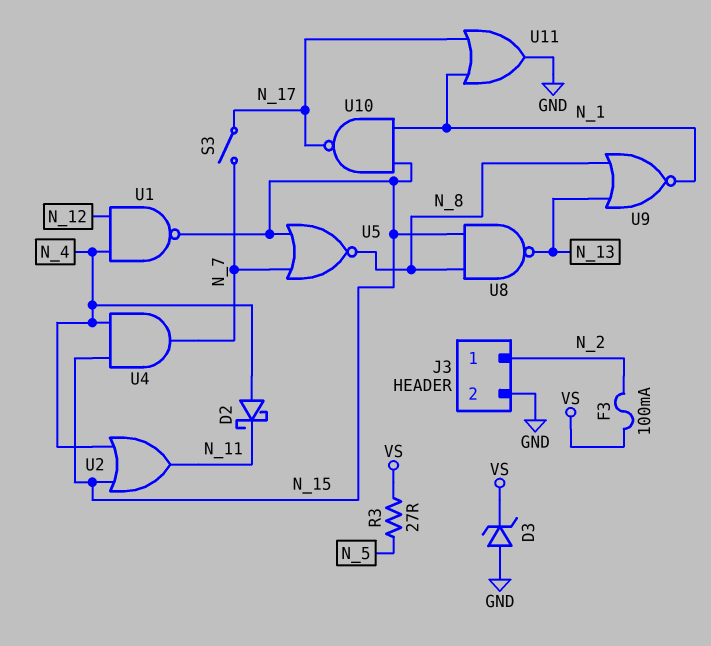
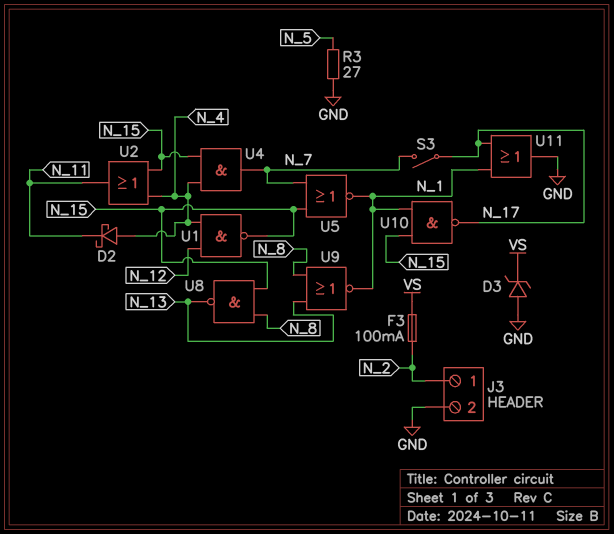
R3: 27 (N_5, VS) -> 27 (GND, N_5)
U5: NOR (in N_7, in N_15, out N_8) -> NOR (in N_7, in N_15, out N_1)

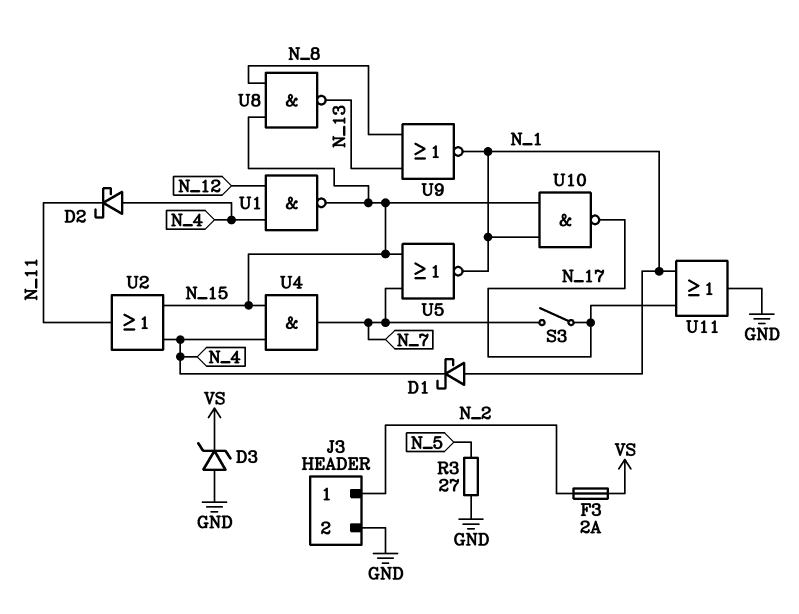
D1: none -> schottky (A N_1, K N_4)
F3: 100mA (N_2, VS) -> 2A (N_2, VS)

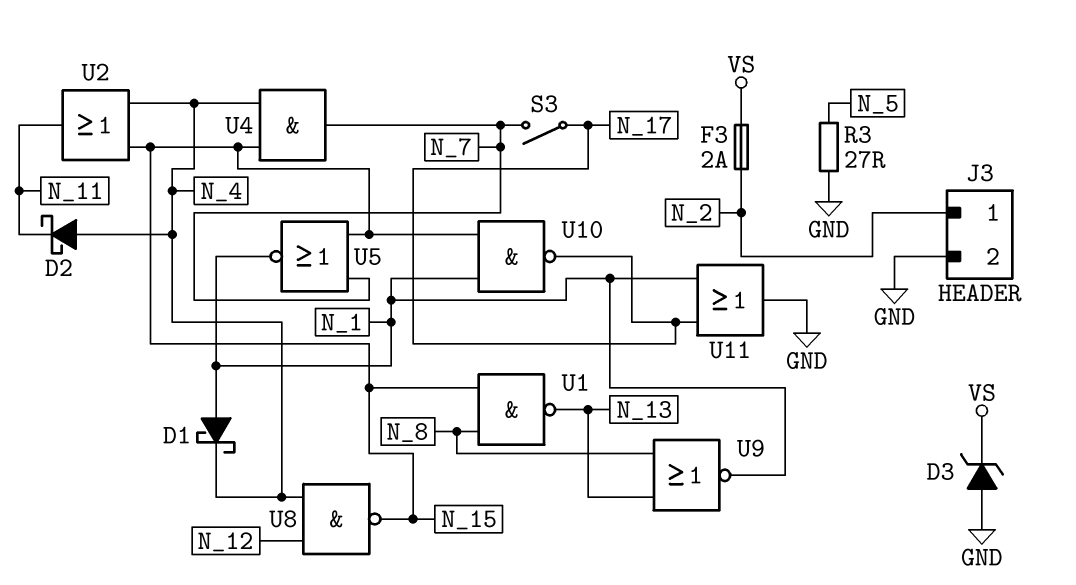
U1: NAND (in N_4, in N_12, out N_15) -> NAND (in N_8, in N_15, out N_13)
U8: NAND (in N_8, in N_15, out N_13) -> NAND (in N_4, in N_12, out N_15)

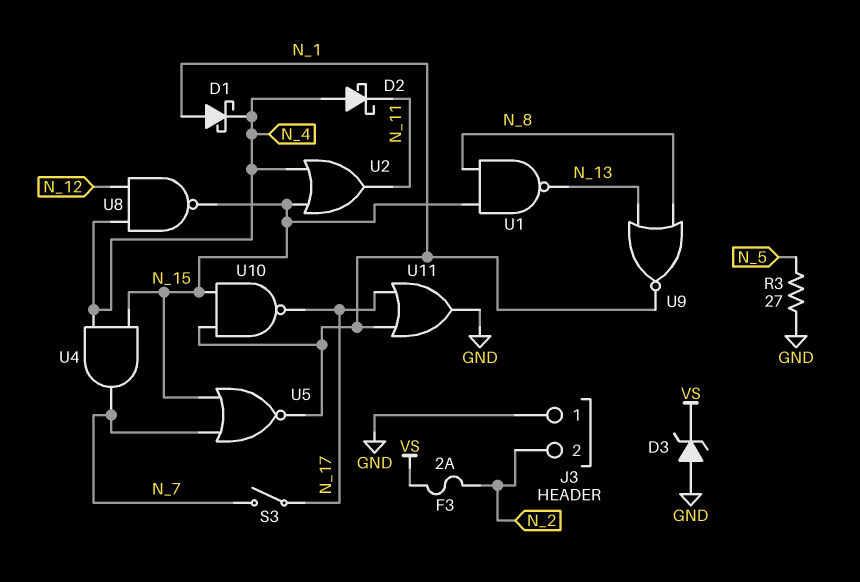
J3 pin 1: N_2 -> GND
J3 pin 2: GND -> N_2

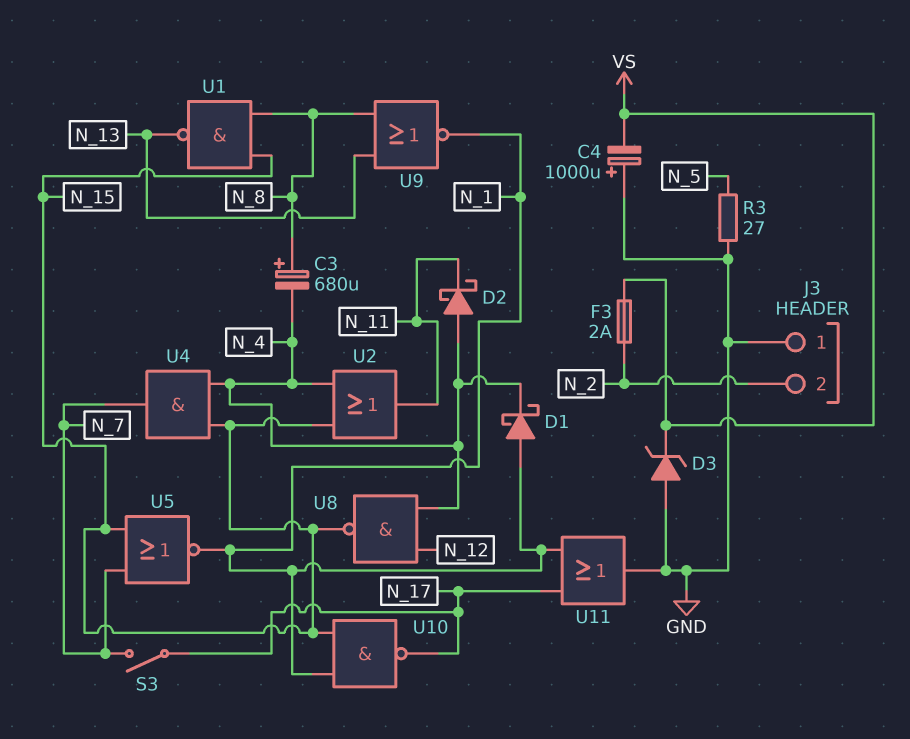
C3: none -> 680uF (plus N_8, minus N_4)
C4: none -> 1000uF (plus GND, minus VS)

